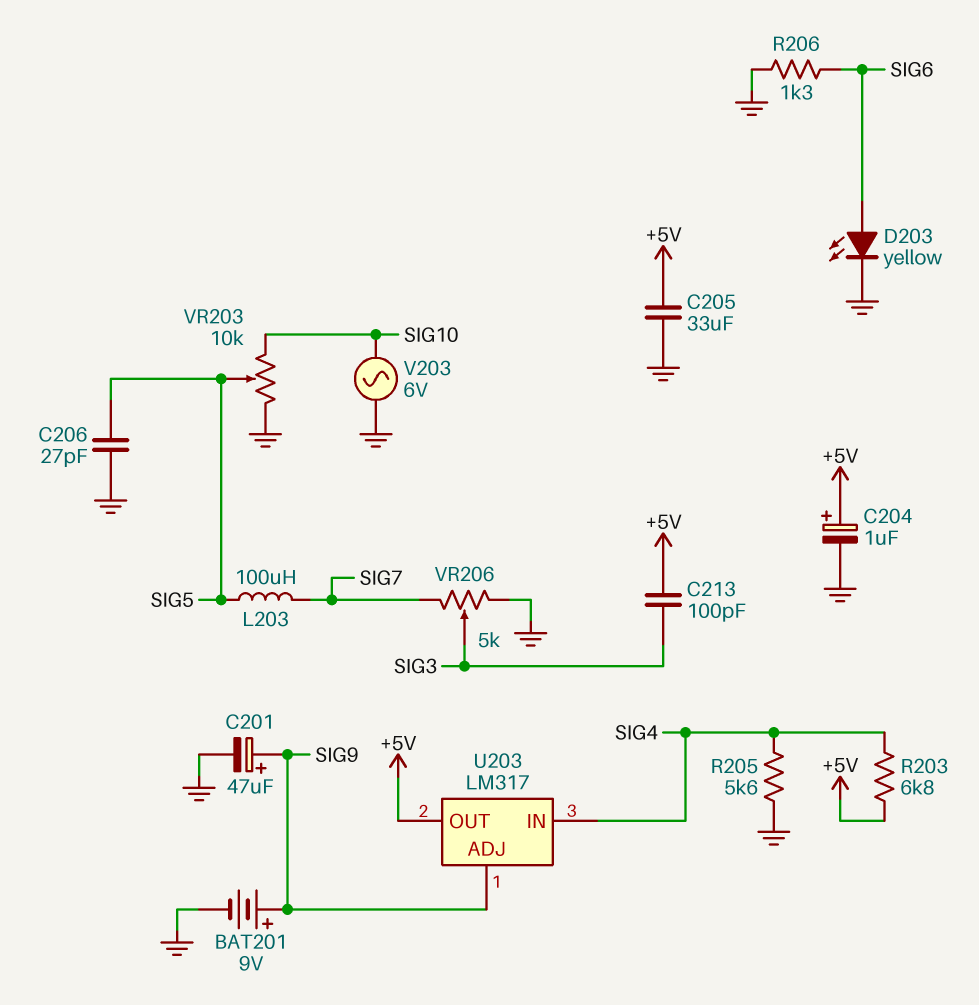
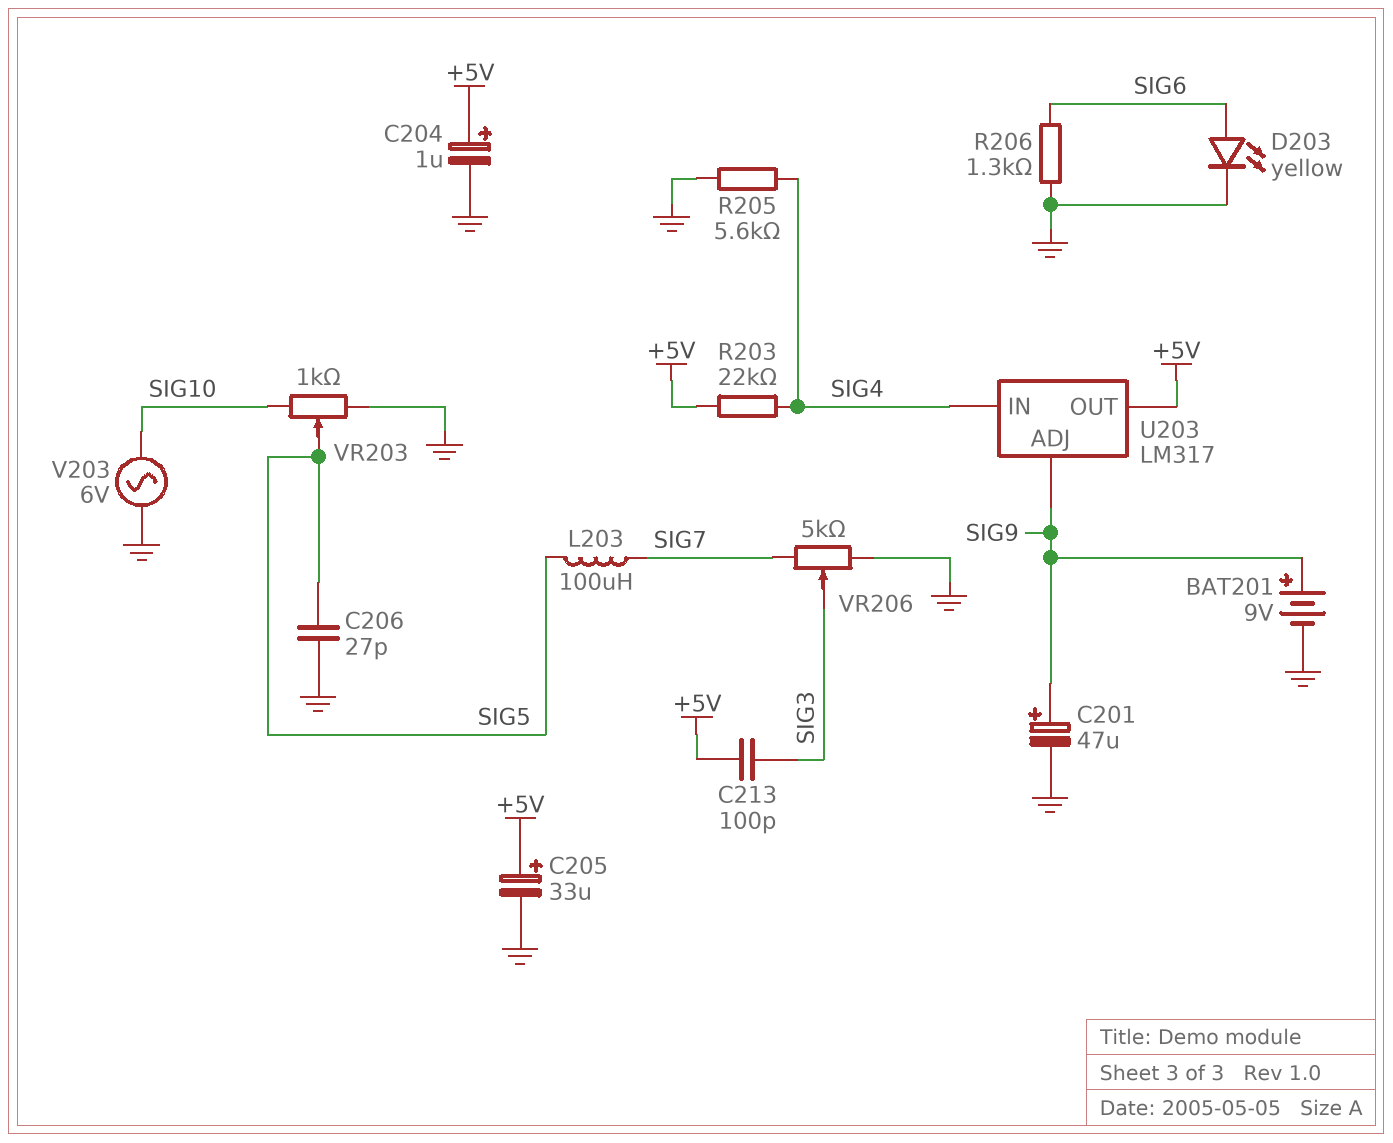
C205: 33uF (+5V, GND) -> 33uF (plus +5V, minus GND)
R203: 6.8k (+5V, SIG4) -> 22k (+5V, SIG4)
VR203: 10k (GND, SIG10, wiper SIG5) -> 1k (GND, SIG10, wiper SIG5)

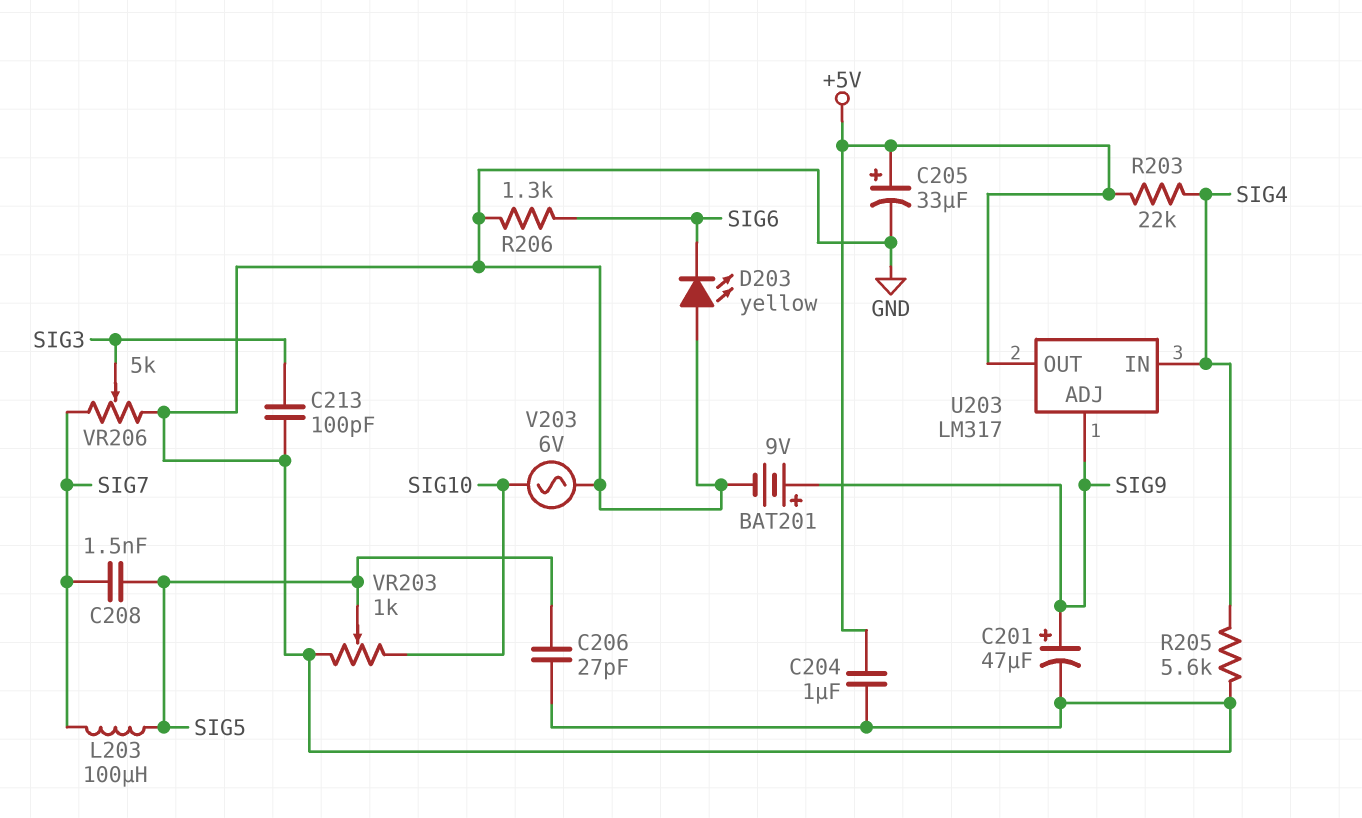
C204: 1uF (plus +5V, minus GND) -> 1uF (+5V, GND)
C208: none -> 1.5nF (SIG5, SIG7)
C213: 100pF (+5V, SIG3) -> 100pF (GND, SIG3)
D203: LED yellow (A SIG6, K GND) -> LED yellow (A GND, K SIG6)

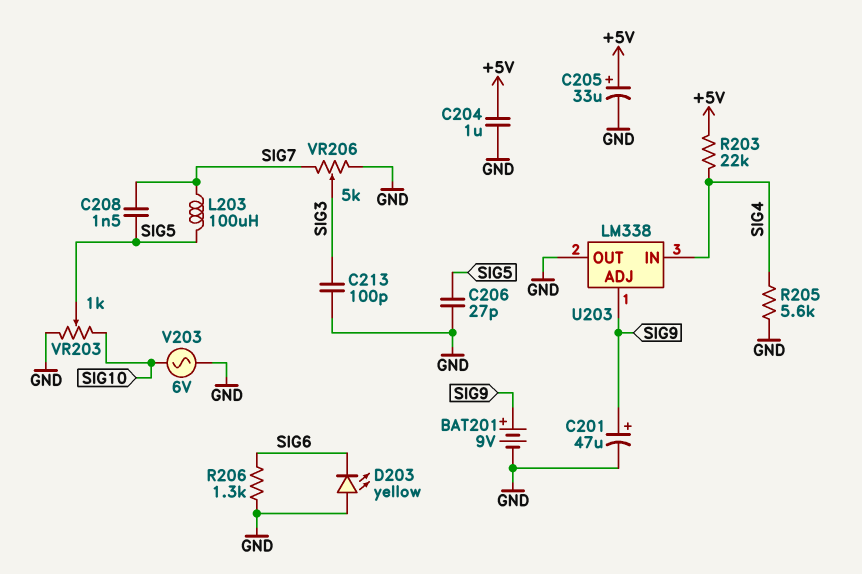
U203: LM317 -> LM338
U203 pin OUT: +5V -> GND

